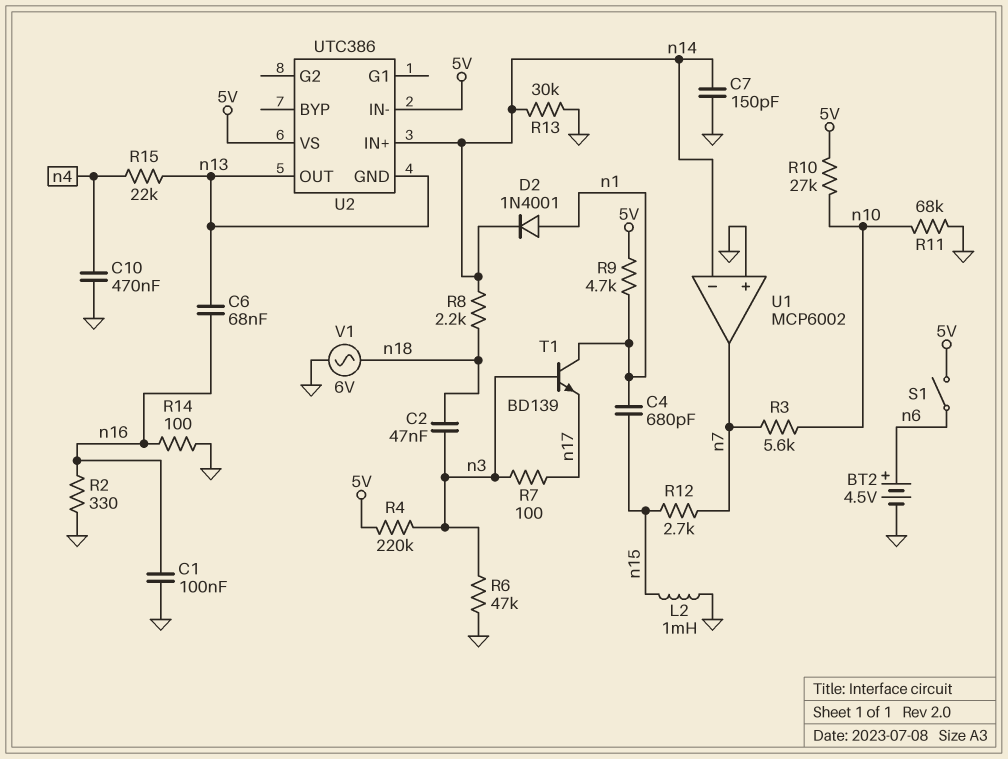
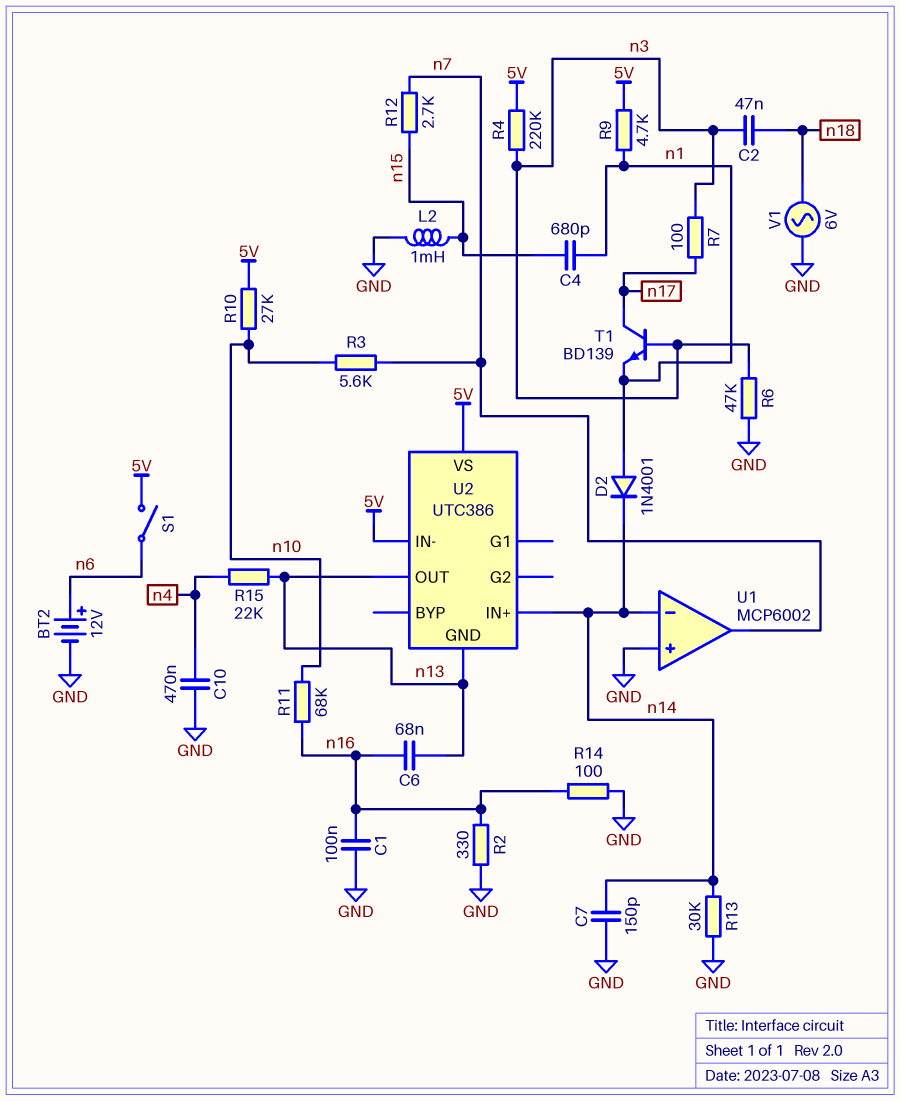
BT2: 4.5V (plus n6, minus GND) -> 12V (plus n6, minus GND)
R8: 2.2k (n14, n18) -> none
R11: 68k (GND, n10) -> 68k (n10, n16)
T1: NPN BD139 (B n3, C n1, E n17) -> NPN BD139 (B n3, C n17, E n1)

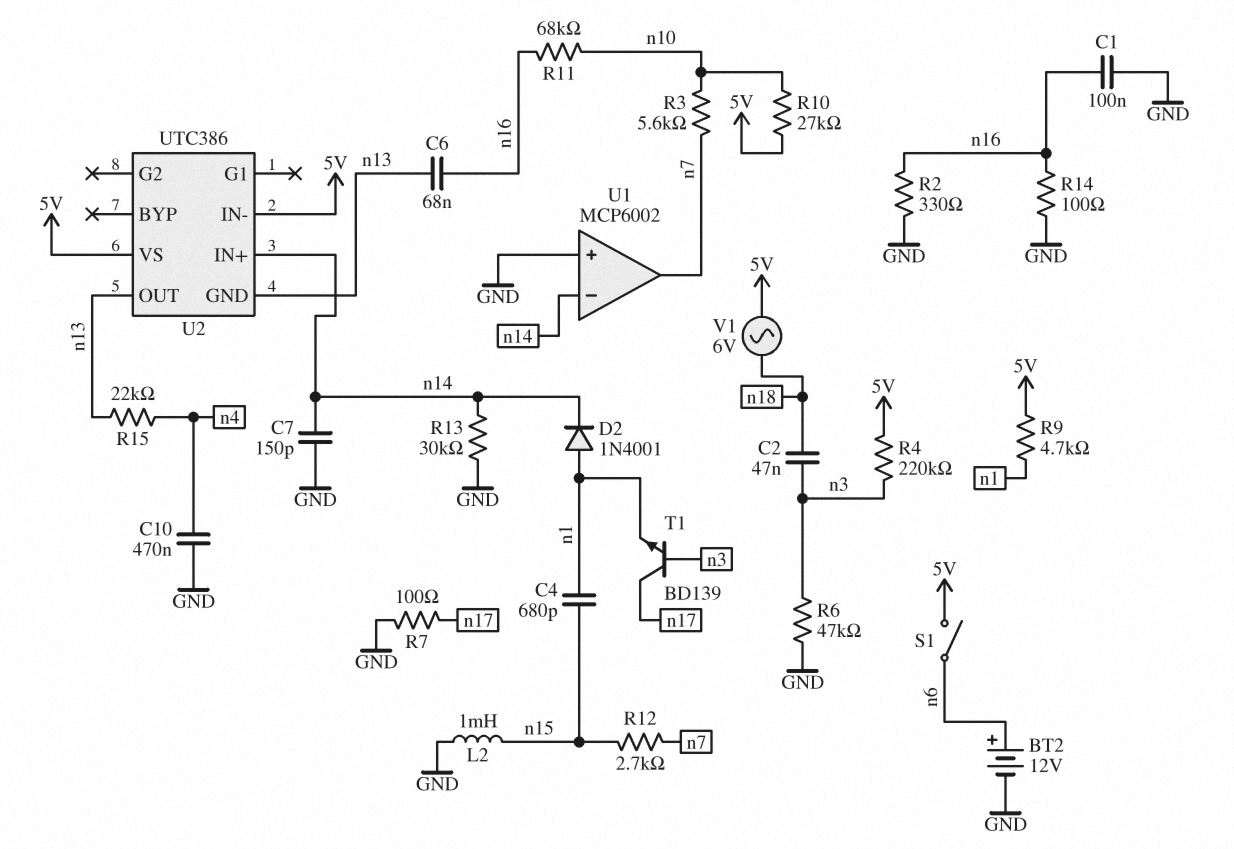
R7: 100 (n3, n17) -> 100 (GND, n17)
V1: AC 6V (GND, n18) -> AC 6V (5V, n18)

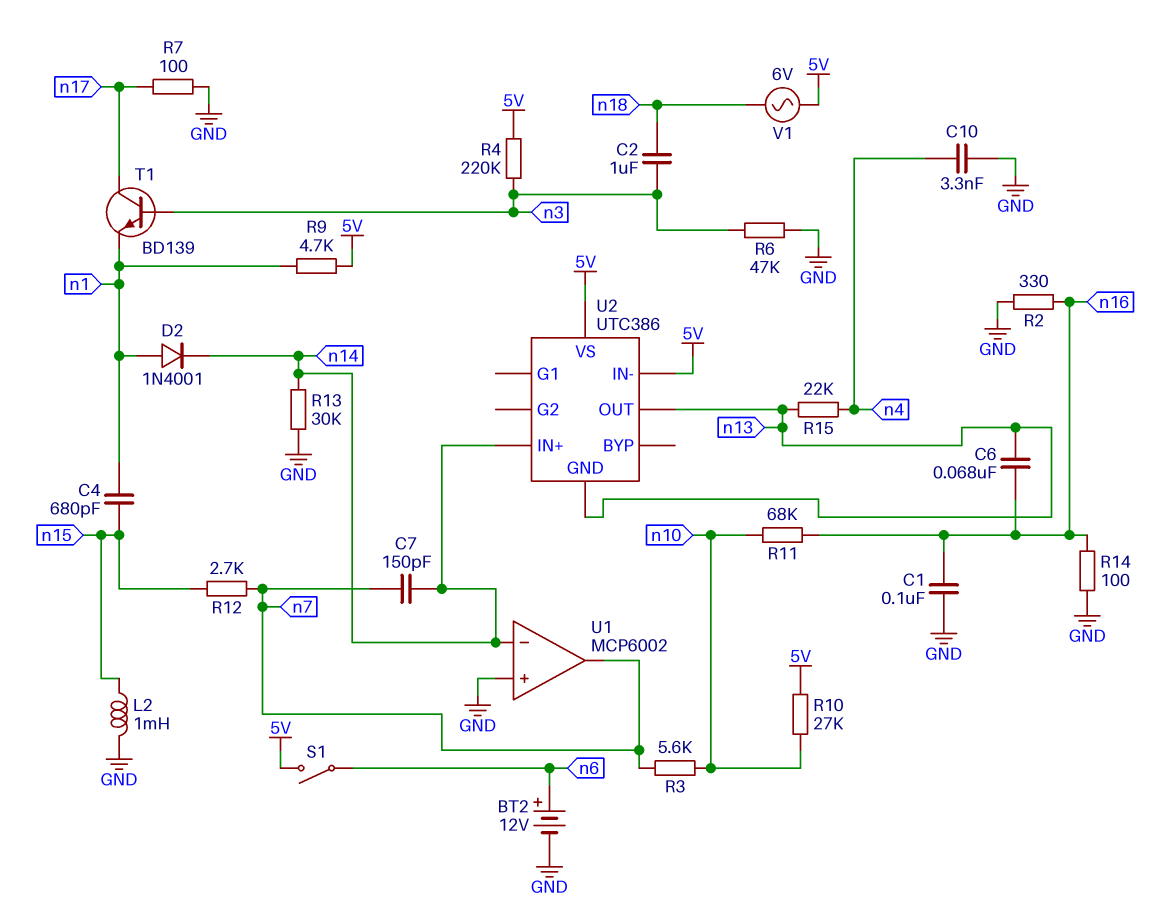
C2: 47nF (n3, n18) -> 1uF (n3, n18)
C7: 150pF (GND, n14) -> 150pF (n7, n14)
C10: 470nF (GND, n4) -> 3.3nF (GND, n4)

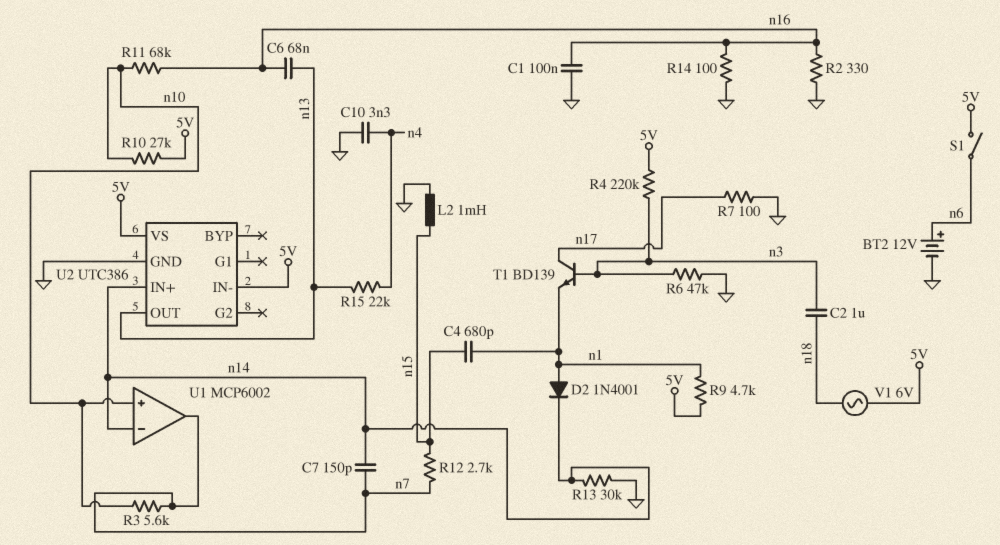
U1 pin in+: GND -> n10
U2 pin GND: n13 -> GND

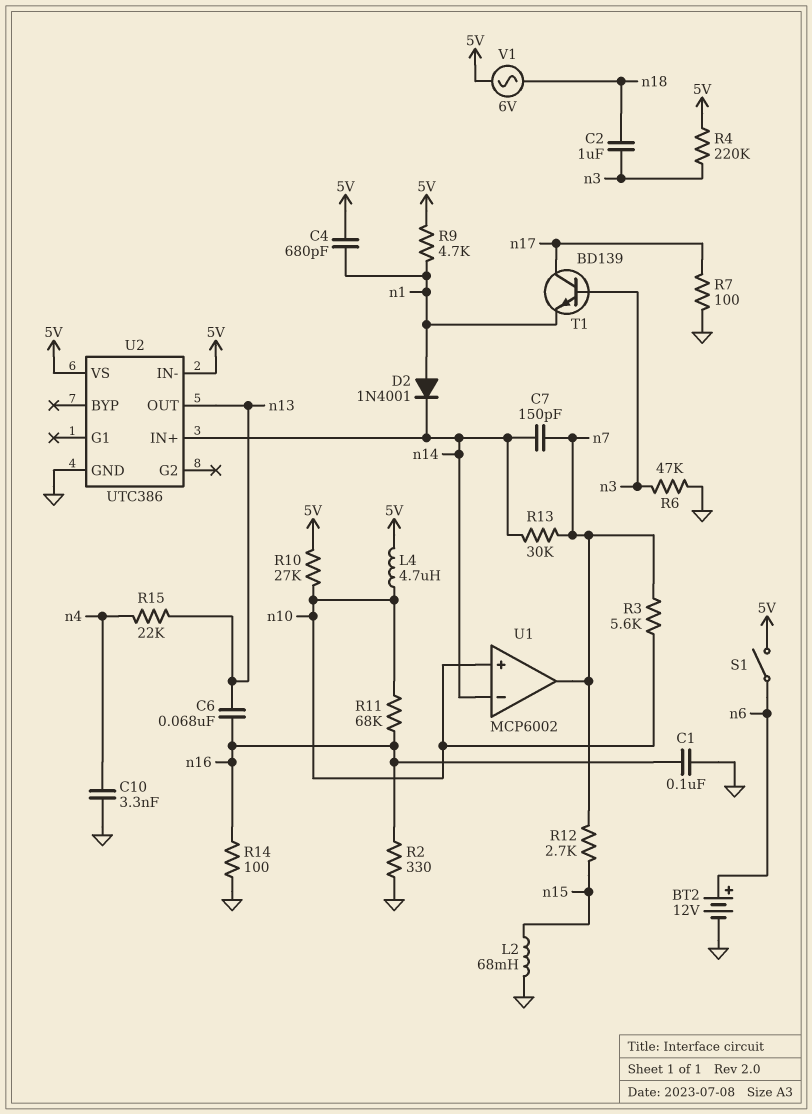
C4: 680pF (n1, n15) -> 680pF (5V, n1)
L2: 1mH (GND, n15) -> 68mH (GND, n15)
L4: none -> 4.7uH (5V, n10)
R13: 30k (GND, n14) -> 30k (n7, n14)

